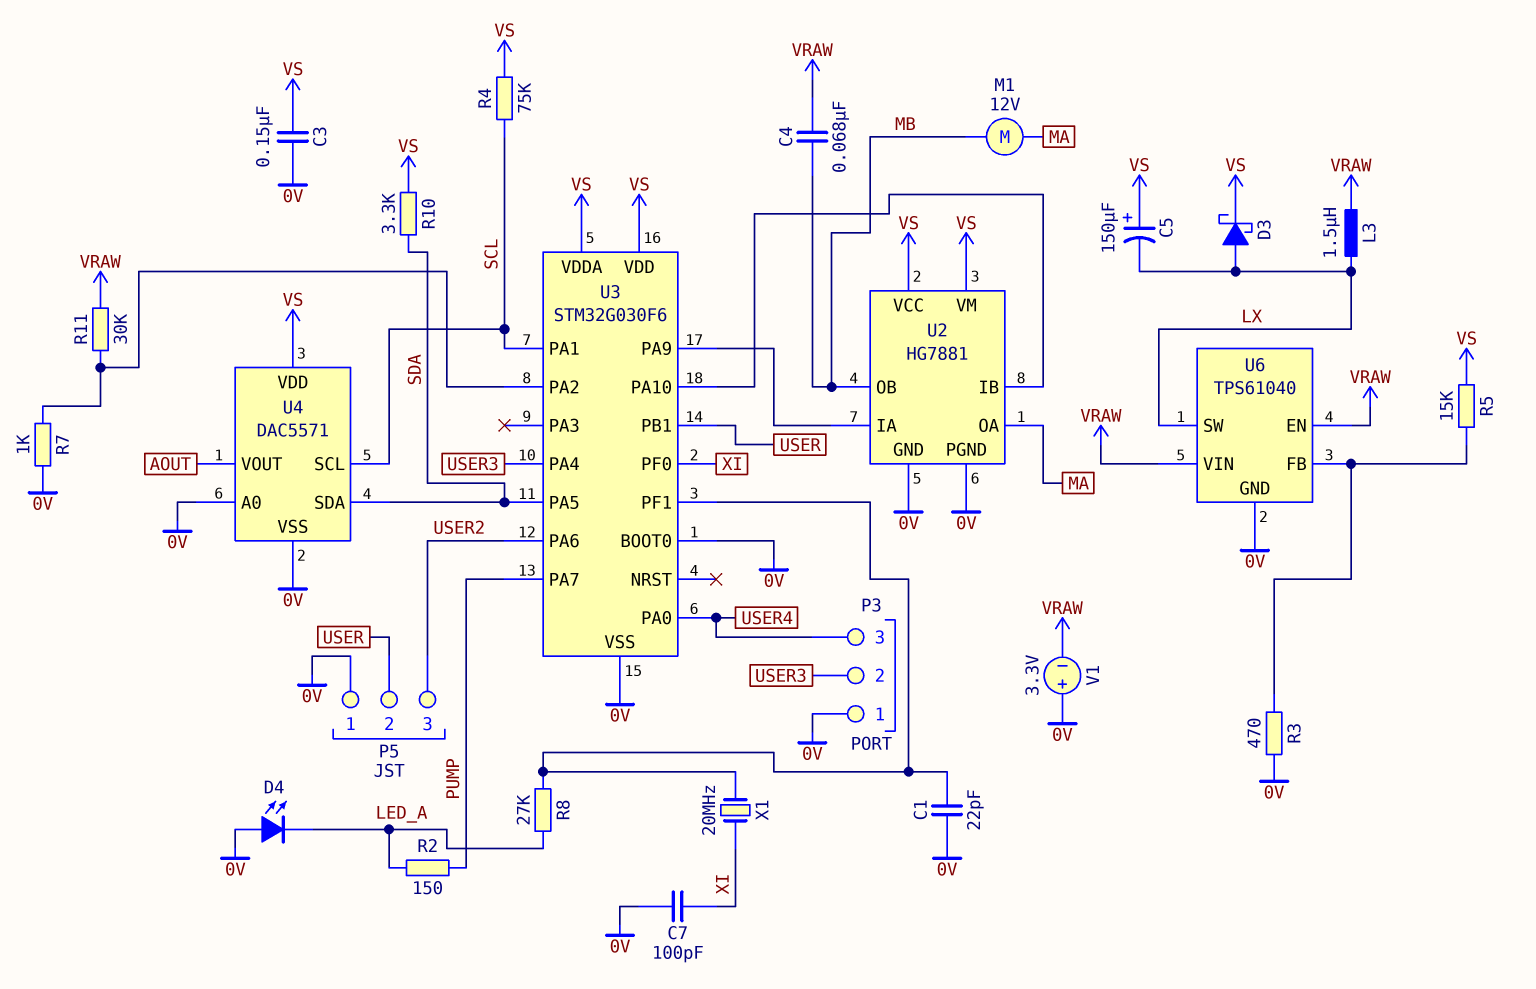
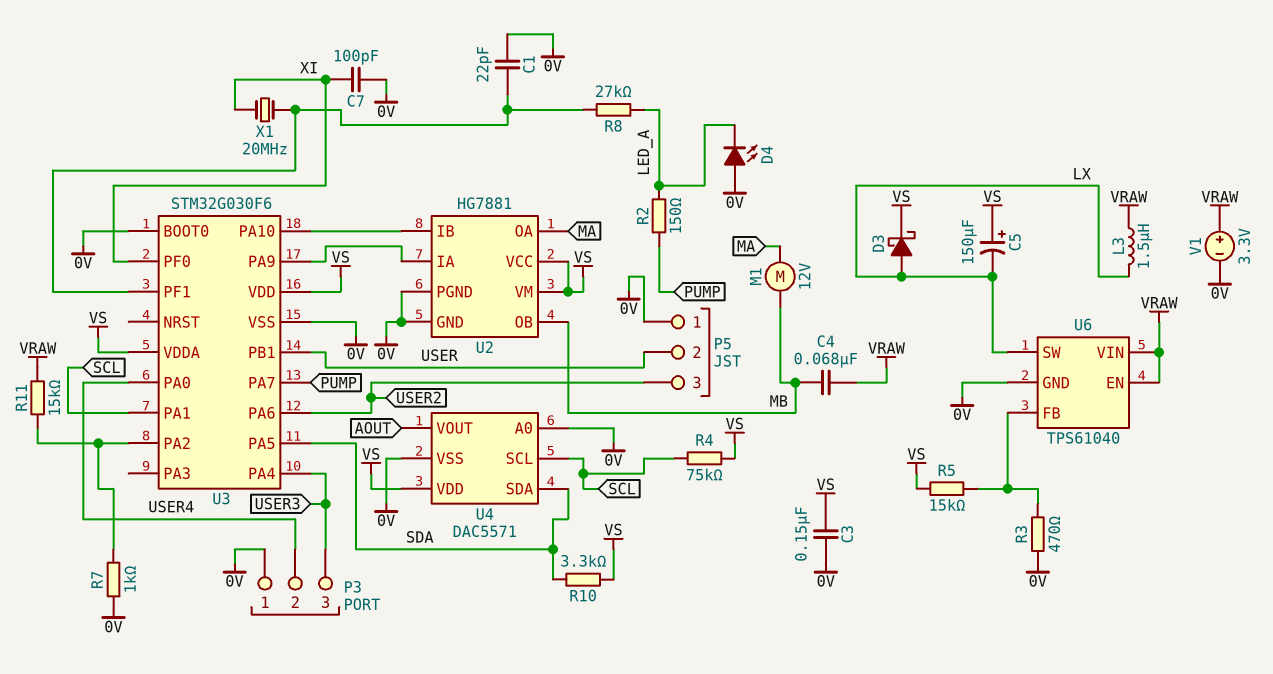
P3 pin 2: USER3 -> USER4
P3 pin 3: USER4 -> USER3
R11: 30k (U3/PA2, VRAW) -> 15k (U3/PA2, VRAW)
V1: 3.3V (plus 0V, minus VRAW) -> 3.3V (plus VRAW, minus 0V)

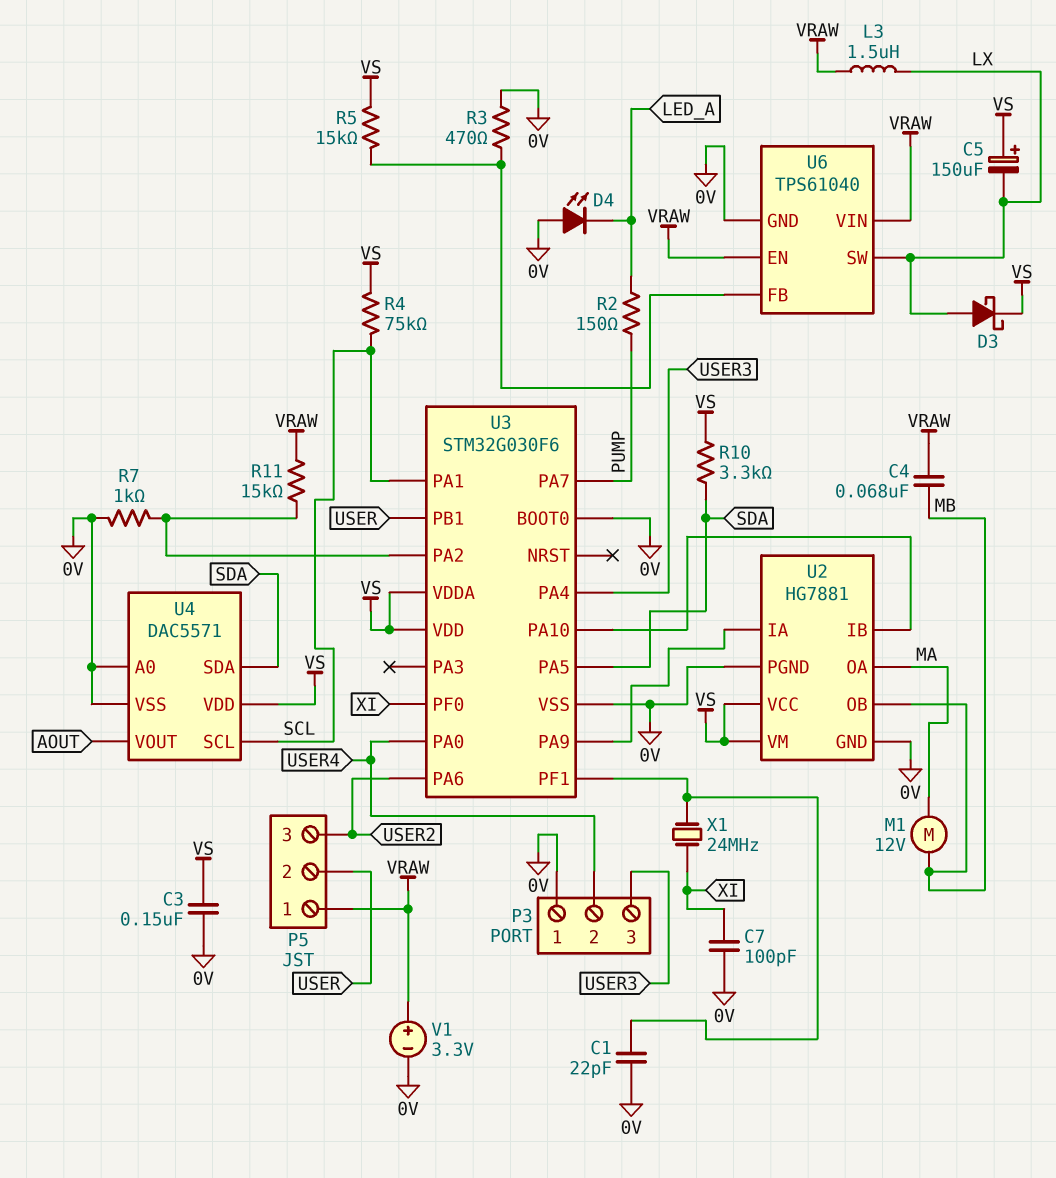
P5 pin 1: 0V -> VRAW
R8: 27k (LED_A, U3/PF1) -> none
X1: 20MHz (U3/PF1, XI) -> 24MHz (U3/PF1, XI)

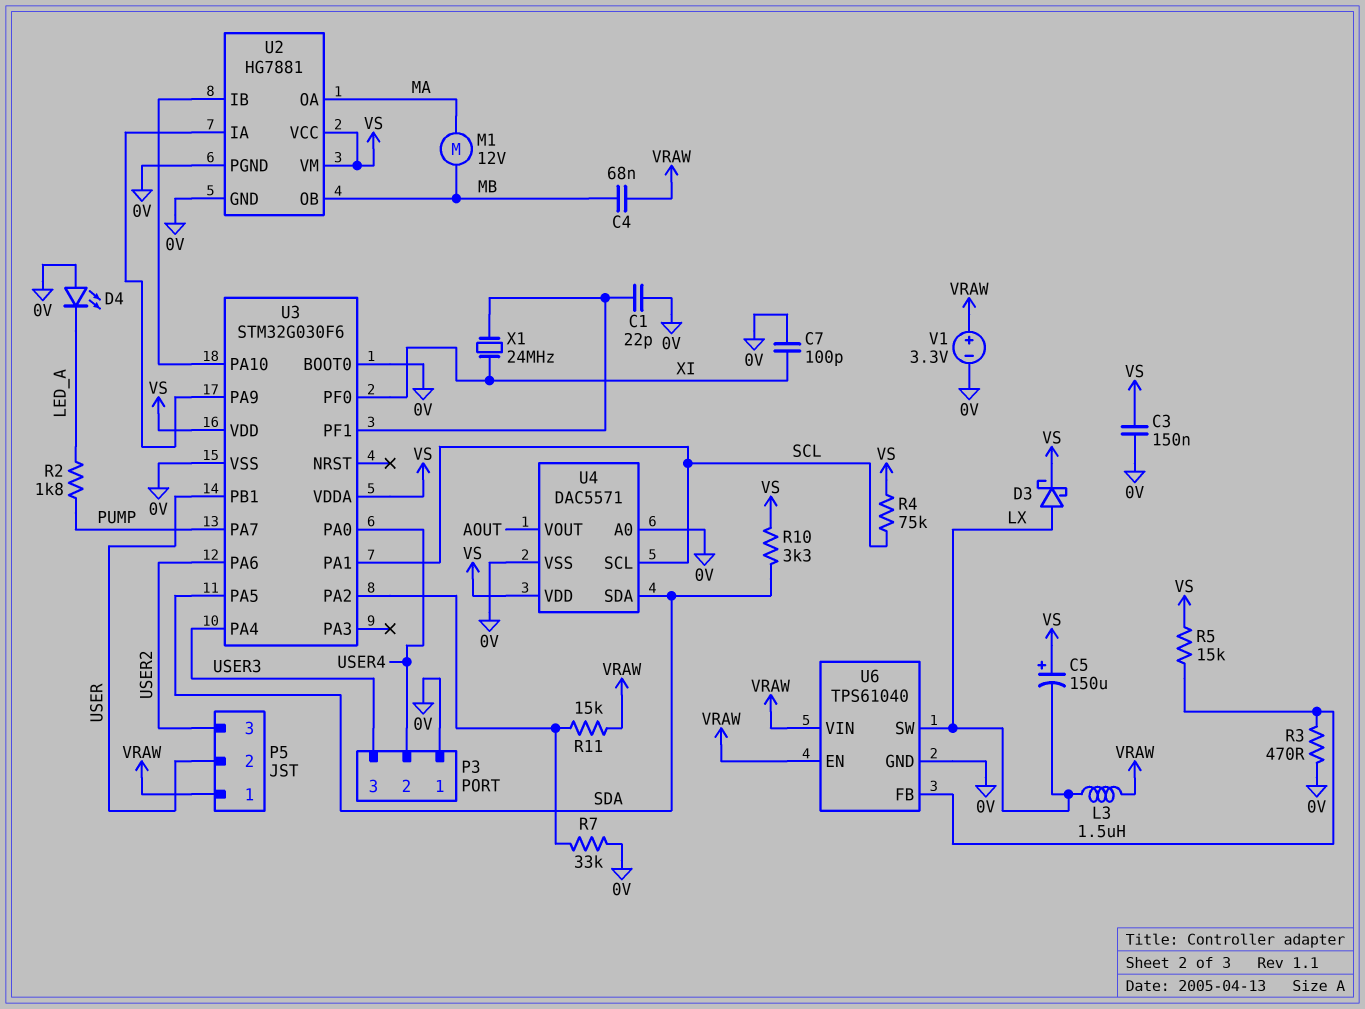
R2: 150 (LED_A, PUMP) -> 1.8k (LED_A, PUMP)
R7: 1k (0V, U3/PA2) -> 33k (0V, U3/PA2)

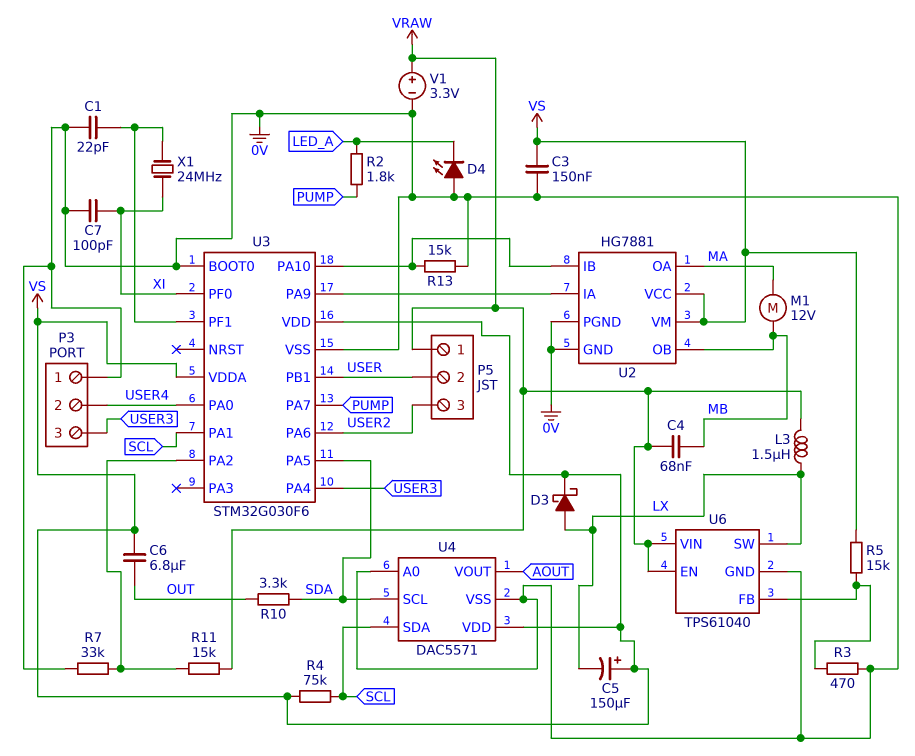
C6: none -> 6.8uF (OUT, VS)
R10: 3.3k (SDA, VS) -> 3.3k (OUT, SDA)
R13: none -> 15k (0V, U2/IB)
U4 pin SCL: SCL -> SDA
U4 pin SDA: SDA -> SCL

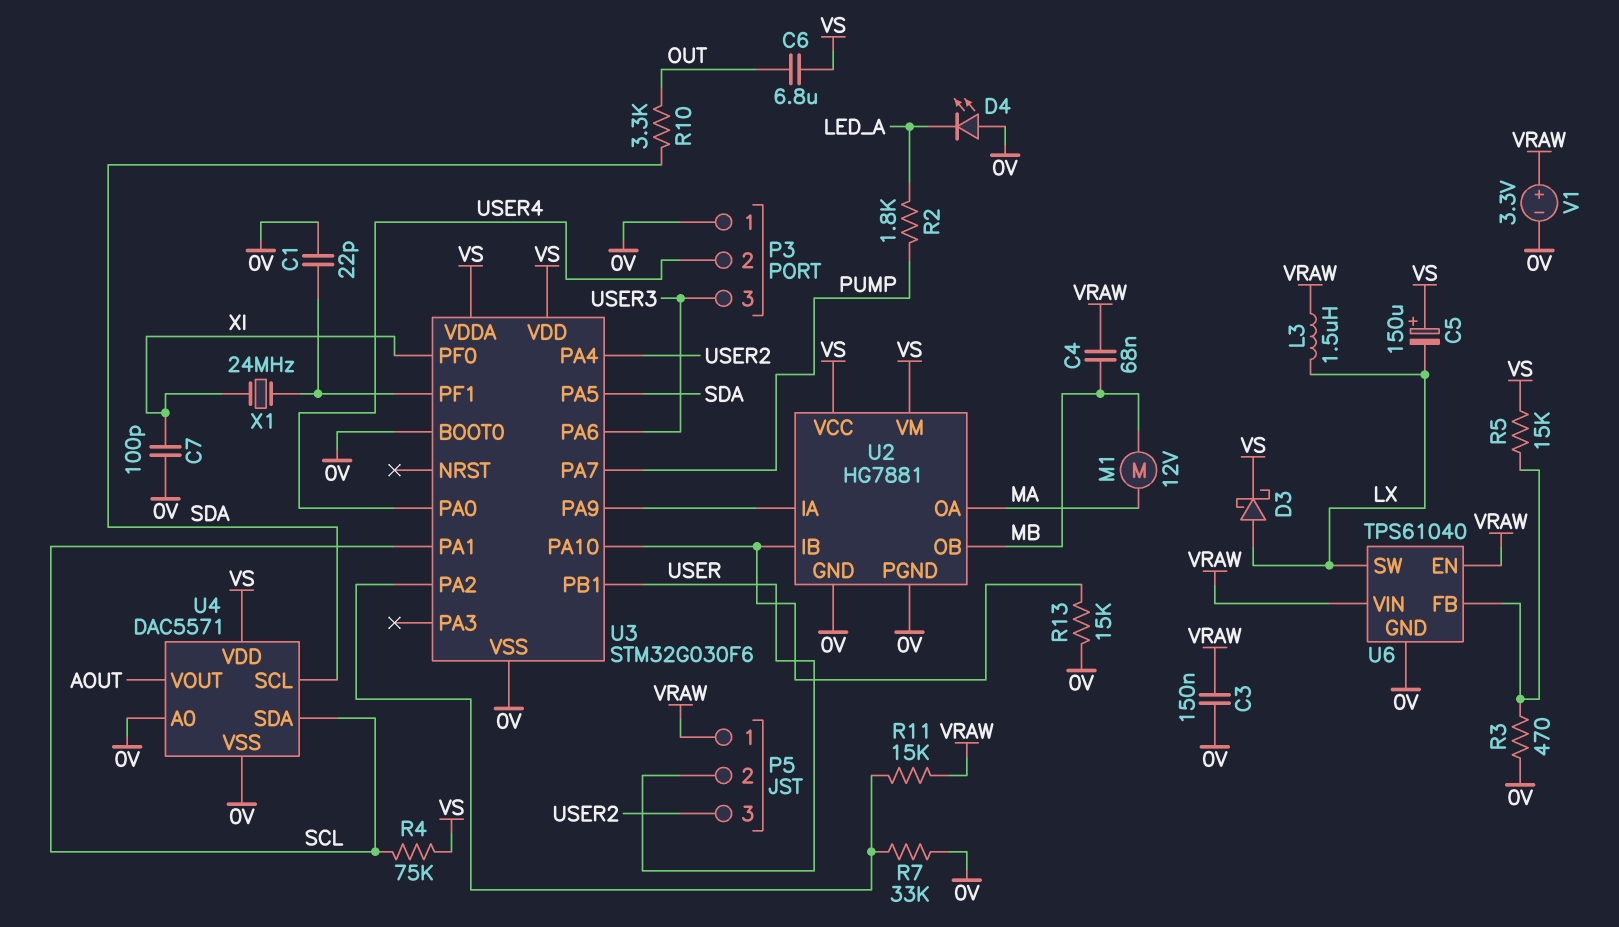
C3: 150nF (0V, VS) -> 150nF (0V, VRAW)
U3 pin PA4: USER3 -> USER2
U3 pin PA6: USER2 -> USER3

